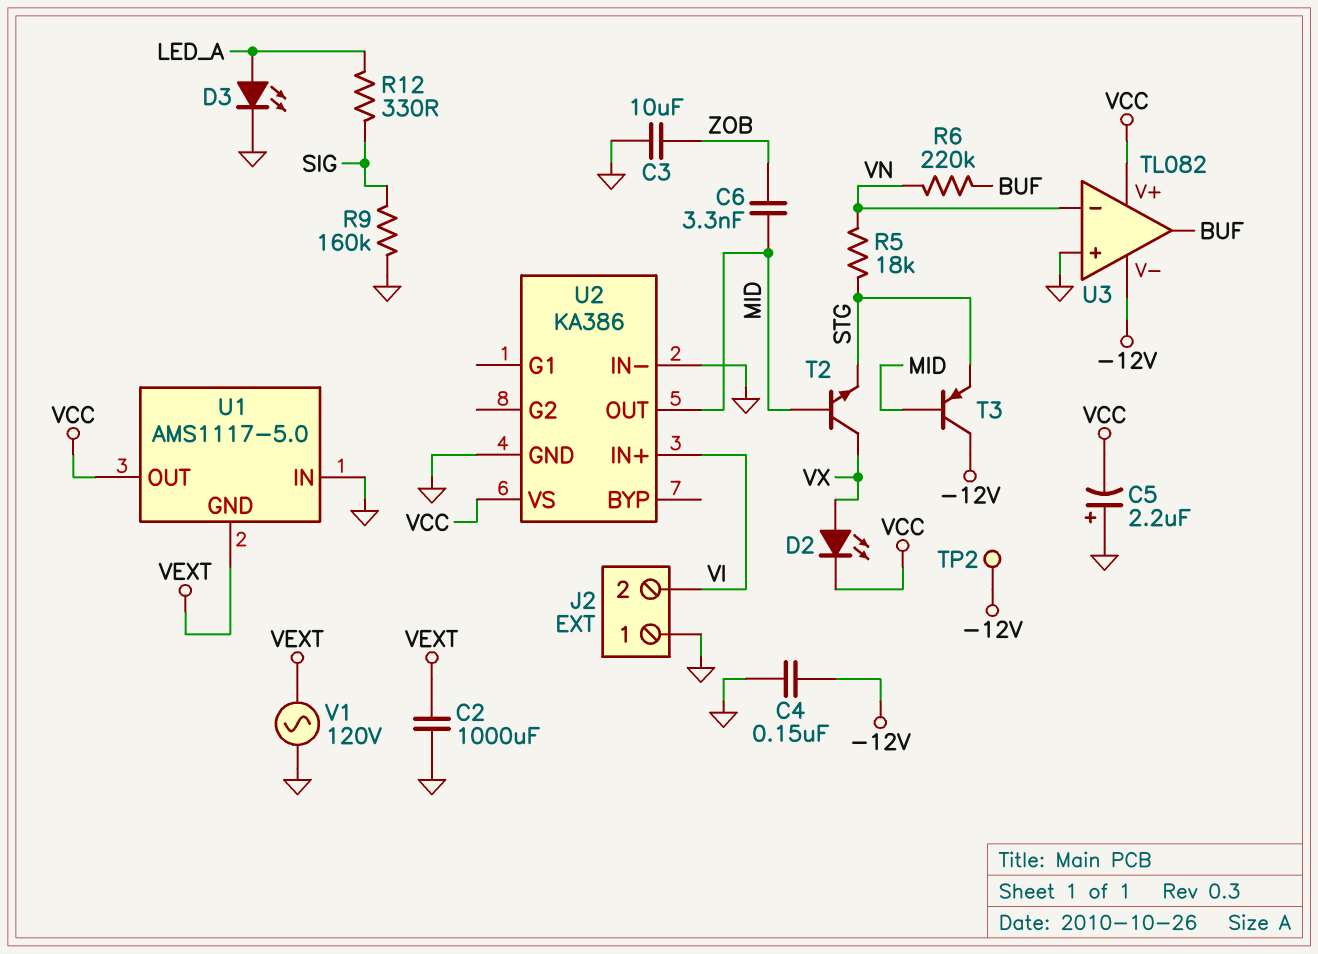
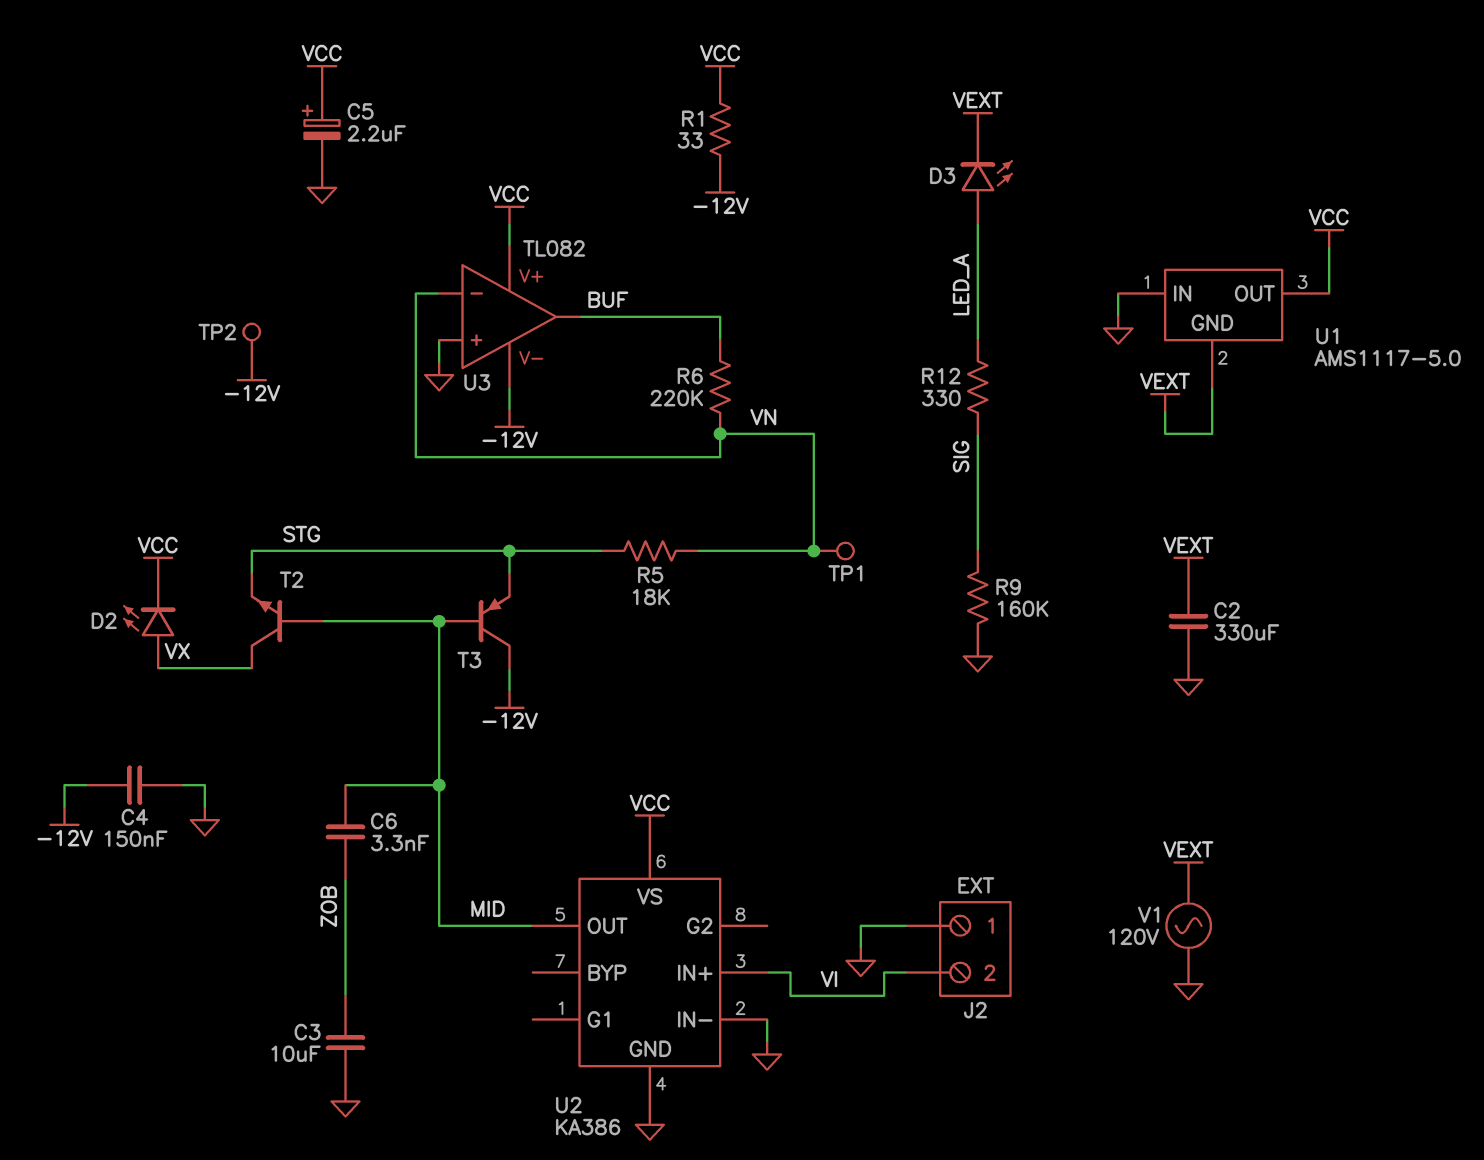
C2: 1000uF (GND, VEXT) -> 330uF (GND, VEXT)
C5: 2.2uF (plus GND, minus VCC) -> 2.2uF (plus VCC, minus GND)
D3: LED (A LED_A, K GND) -> LED (A LED_A, K VEXT)
R1: none -> 33 (-12V, VCC)
TP1: none -> test point (VN)

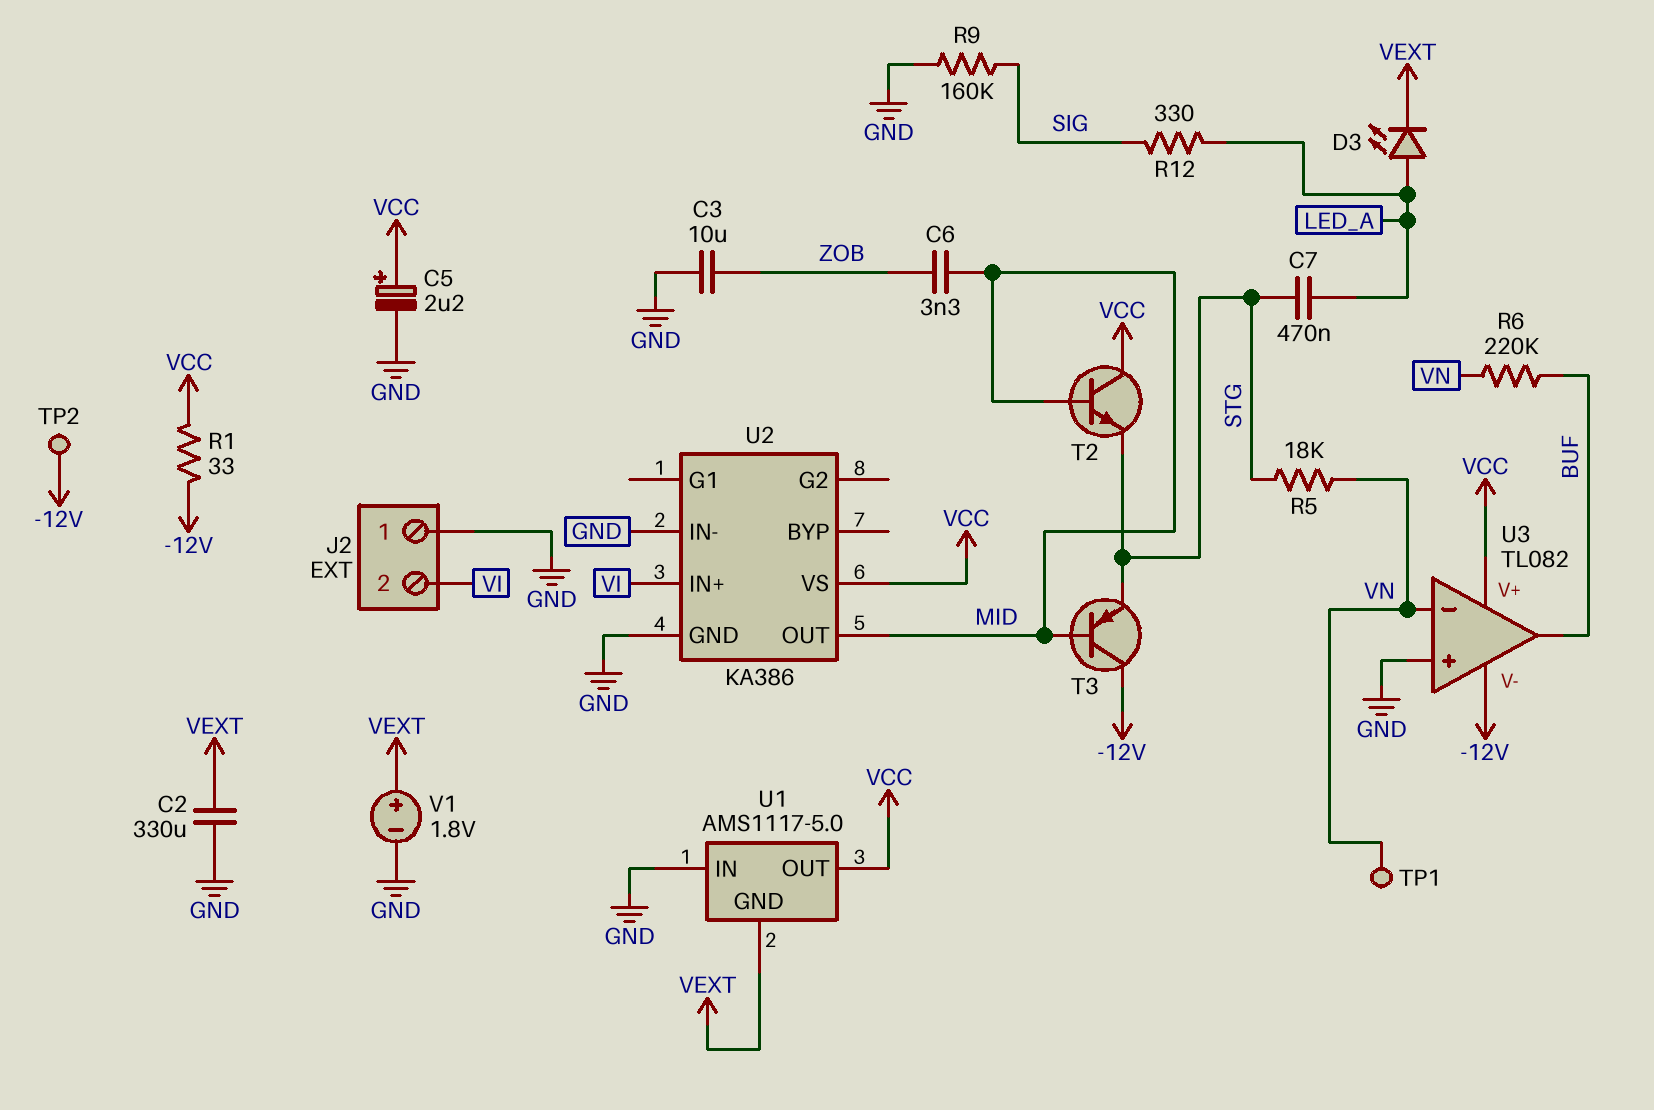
C4: 150nF (-12V, GND) -> none
C7: none -> 470nF (LED_A, STG)
D2: LED (A VX, K VCC) -> none
T2: NPN (B MID, C VX, E STG) -> NPN (B MID, C VCC, E STG)
V1: AC 120V (GND, VEXT) -> 1.8V (plus VEXT, minus GND)

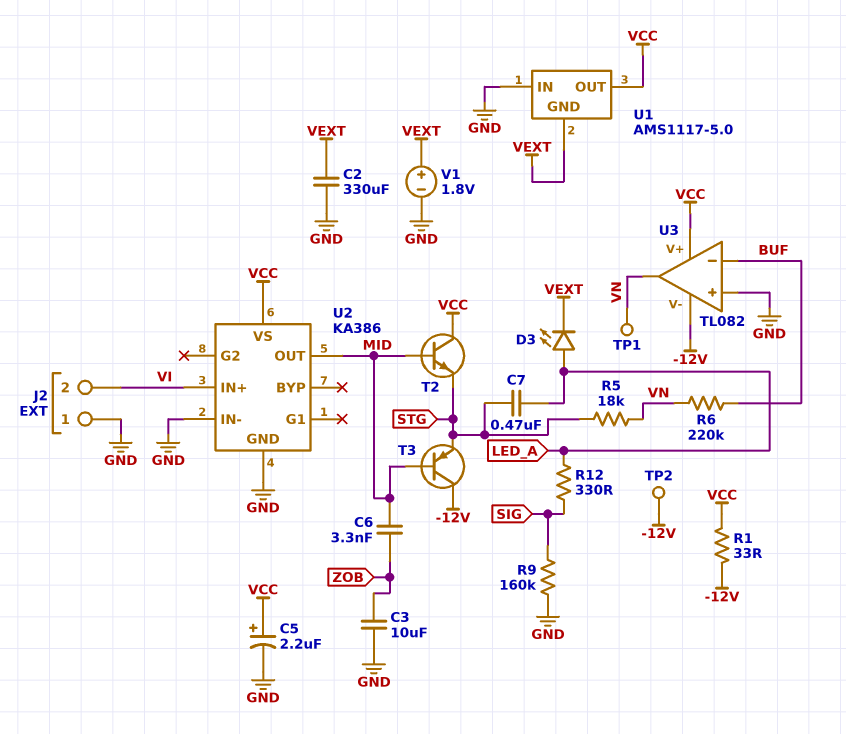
U3 pin in-: VN -> BUF
U3 pin out: BUF -> VN

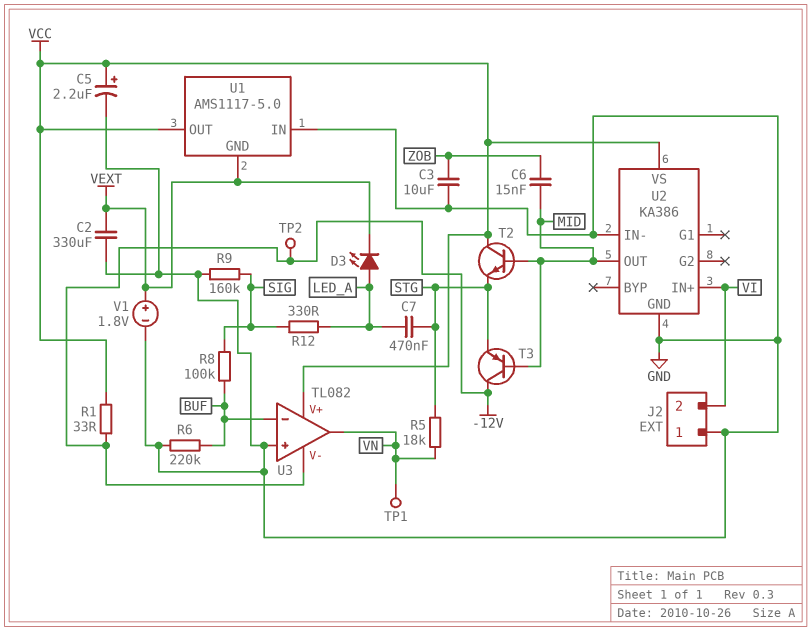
C6: 3.3nF (MID, ZOB) -> 15nF (MID, ZOB)
R6: 220k (BUF, VN) -> 220k (BUF, GND)
R8: none -> 100k (BUF, SIG)

